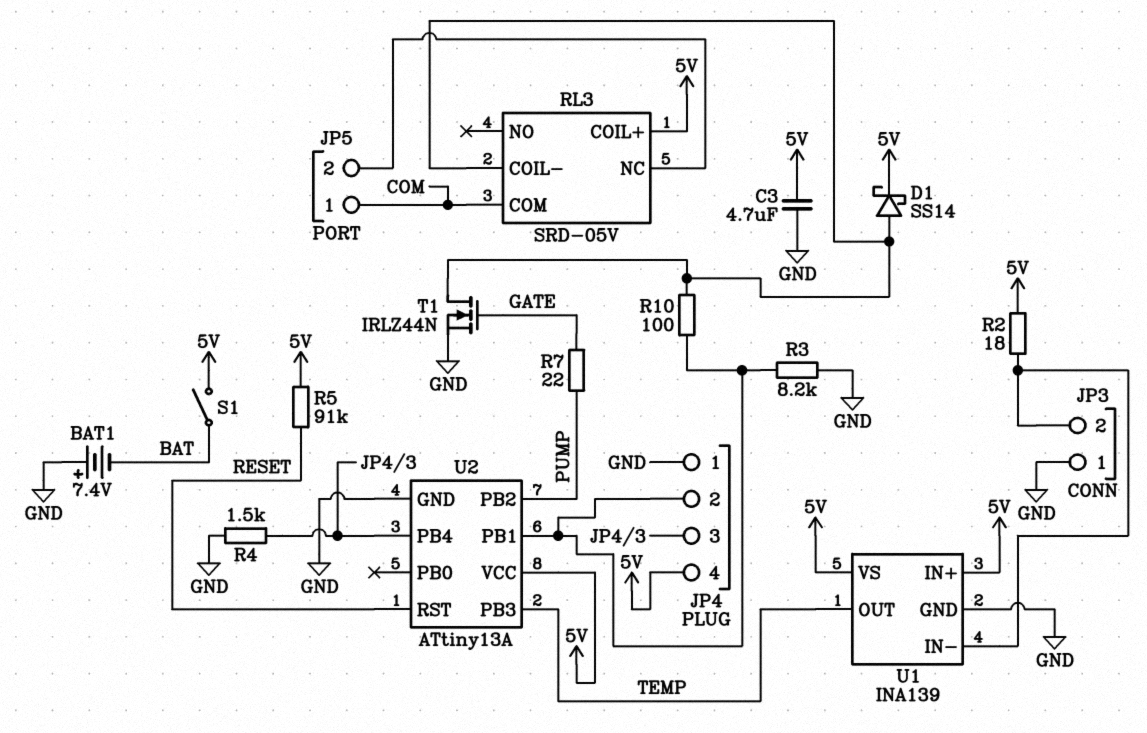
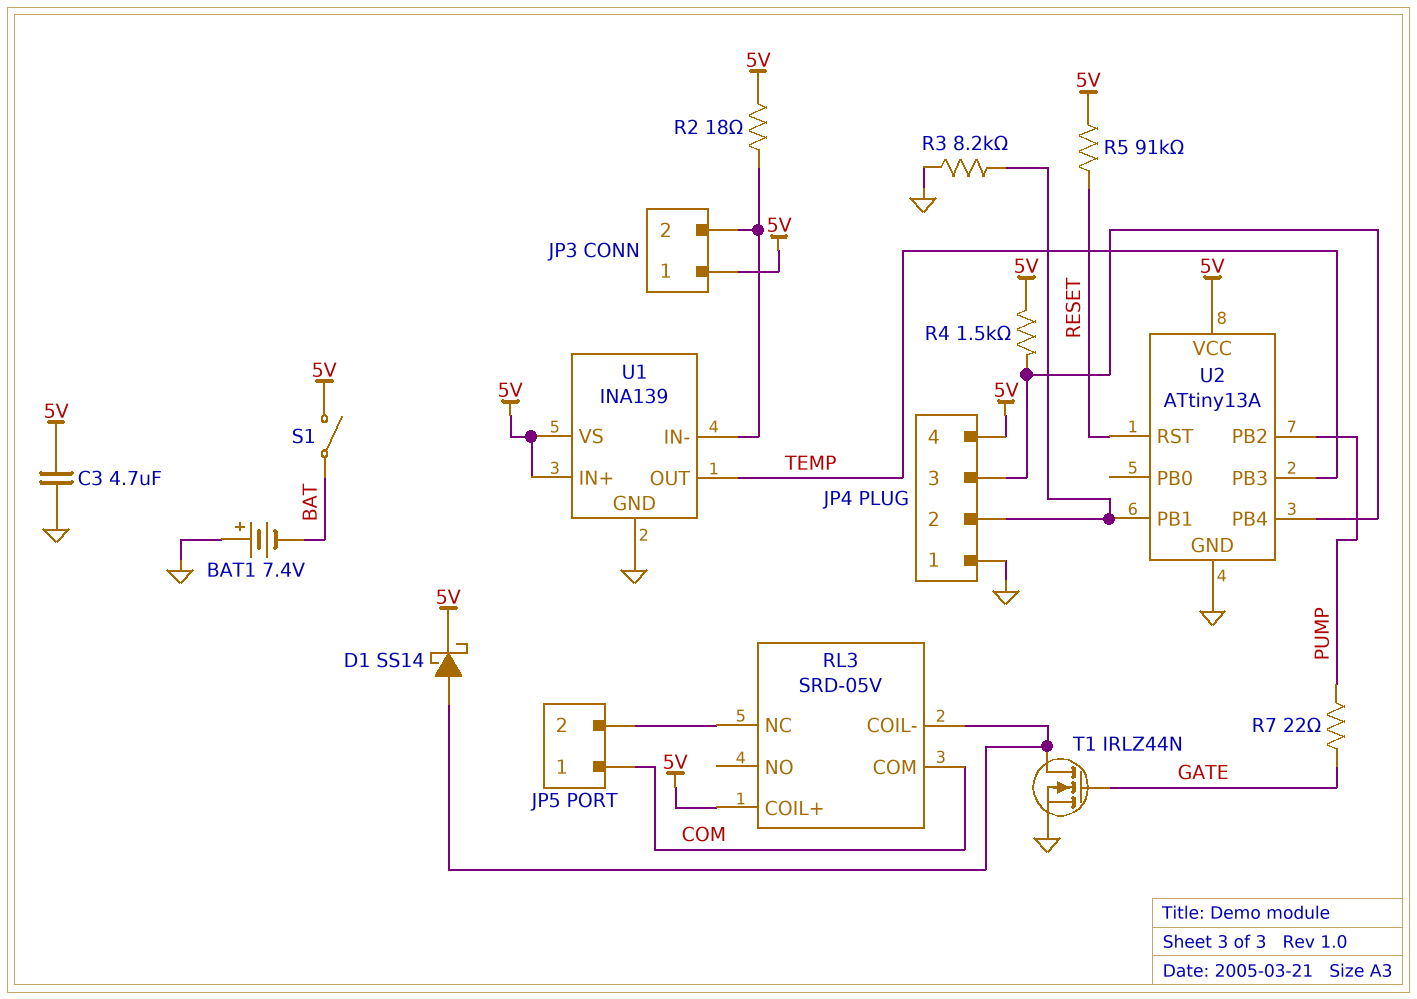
JP3 pin 1: GND -> 5V
R4: 1.5k (GND, JP4/3) -> 1.5k (5V, JP4/3)
R10: 100 (JP4/2, RL3/COIL-) -> none

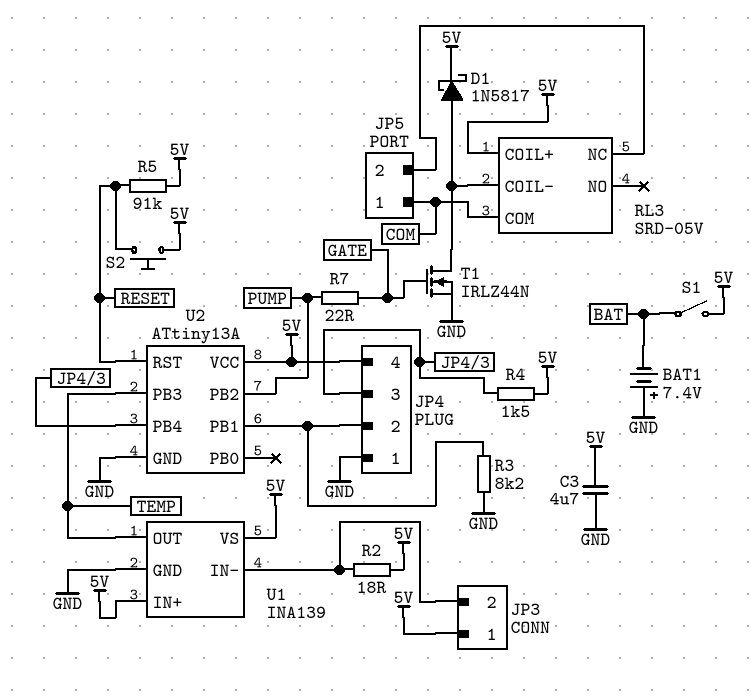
D1: schottky SS14 (A RL3/COIL-, K 5V) -> schottky 1N5817 (A RL3/COIL-, K 5V)
S2: none -> button (5V, RESET)

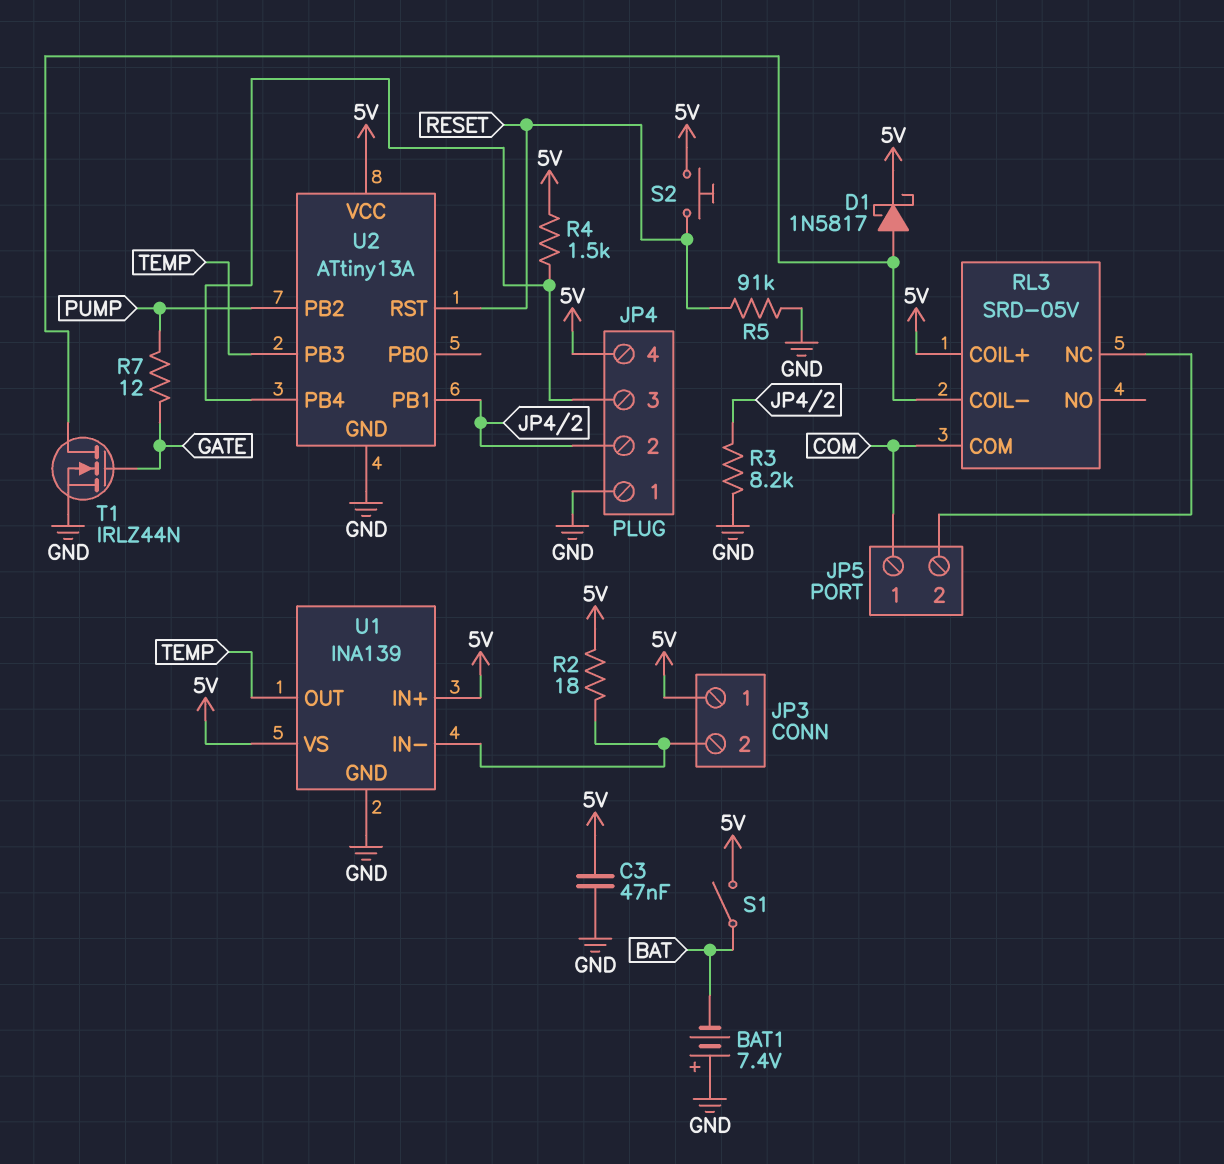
C3: 4.7uF (5V, GND) -> 47nF (5V, GND)
R5: 91k (5V, RESET) -> 91k (GND, RESET)
R7: 22 (GATE, PUMP) -> 12 (GATE, PUMP)

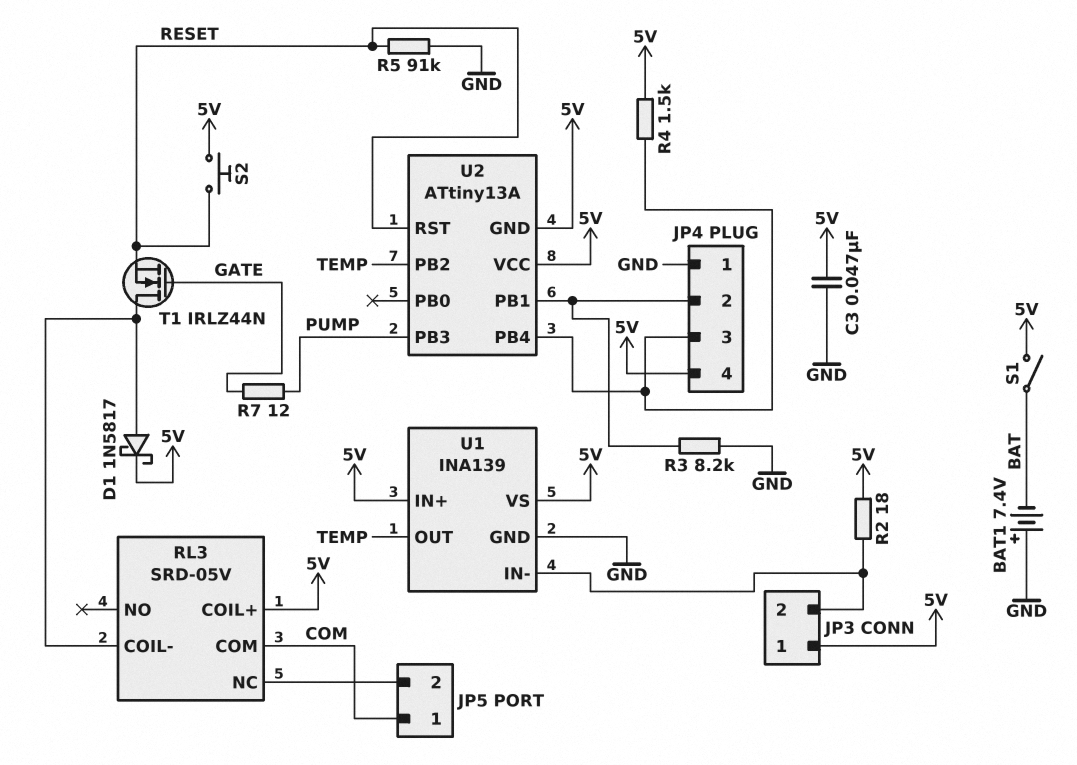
T1: NMOS IRLZ44N (G GATE, D RL3/COIL-, S GND) -> NMOS IRLZ44N (G GATE, D RL3/COIL-, S RESET)
U2 pin GND: GND -> 5V
U2 pin PB2: PUMP -> TEMP
U2 pin PB3: TEMP -> PUMP

